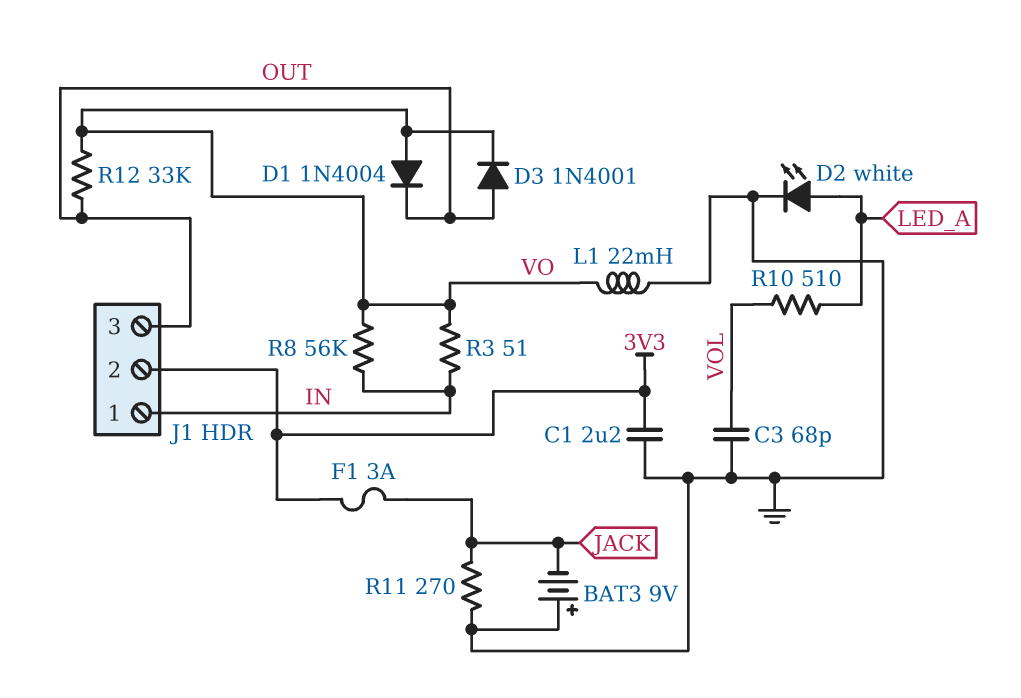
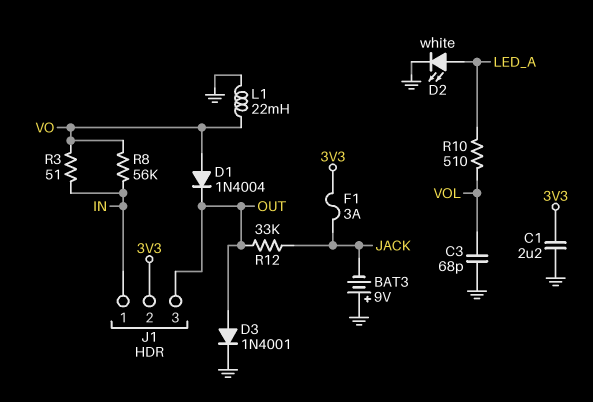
D3: diode 1N4001 (A OUT, K VO) -> diode 1N4001 (A OUT, K GND)
R11: 270 (GND, JACK) -> none
R12: 33k (OUT, VO) -> 33k (JACK, OUT)

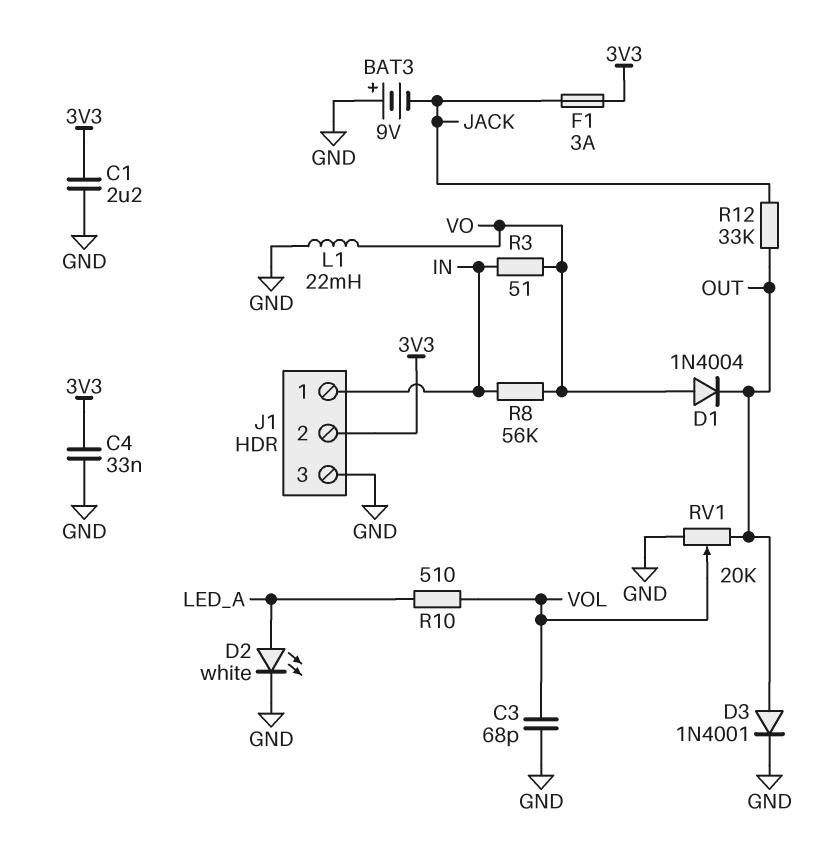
C4: none -> 33nF (3V3, GND)
J1 pin 3: OUT -> GND
RV1: none -> 20k (GND, OUT, wiper VOL)

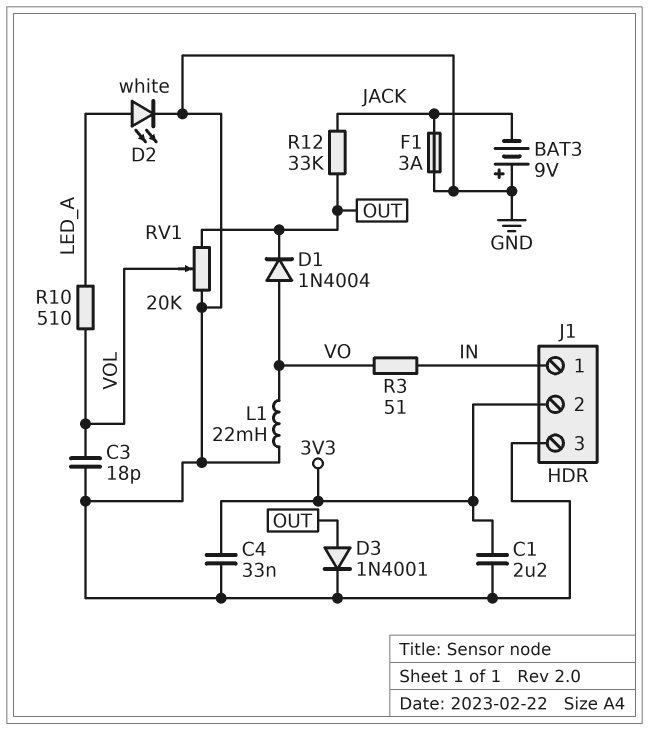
C3: 68pF (GND, VOL) -> 18pF (GND, VOL)
F1: 3A (3V3, JACK) -> 3A (GND, JACK)
R8: 56k (IN, VO) -> none

